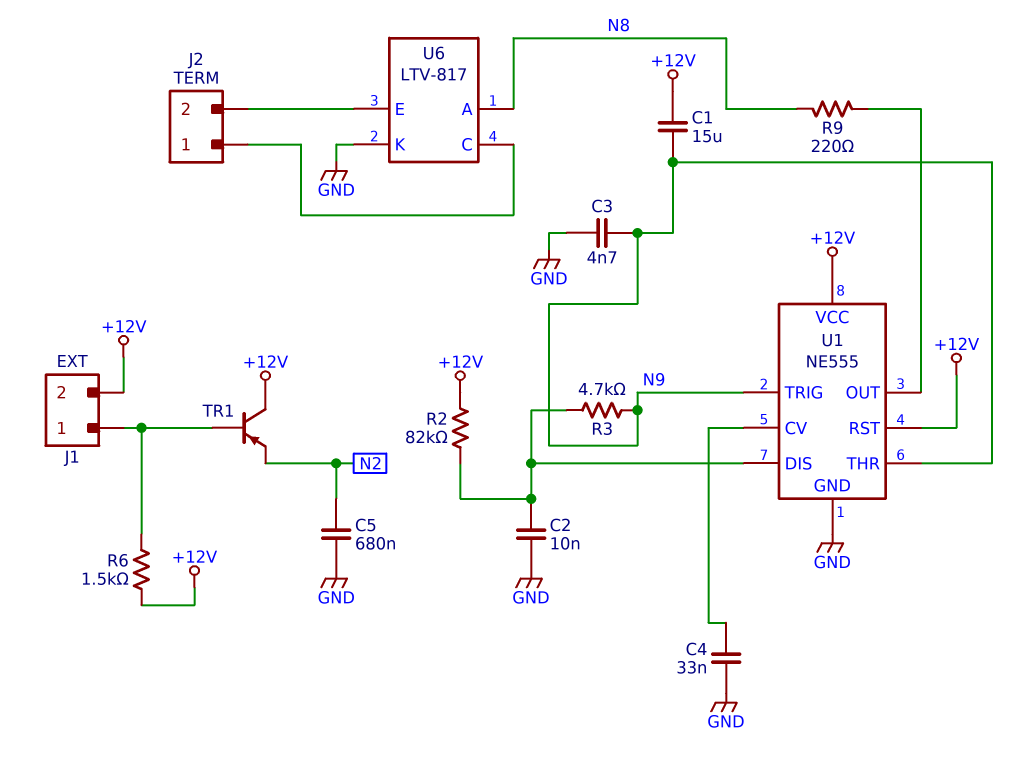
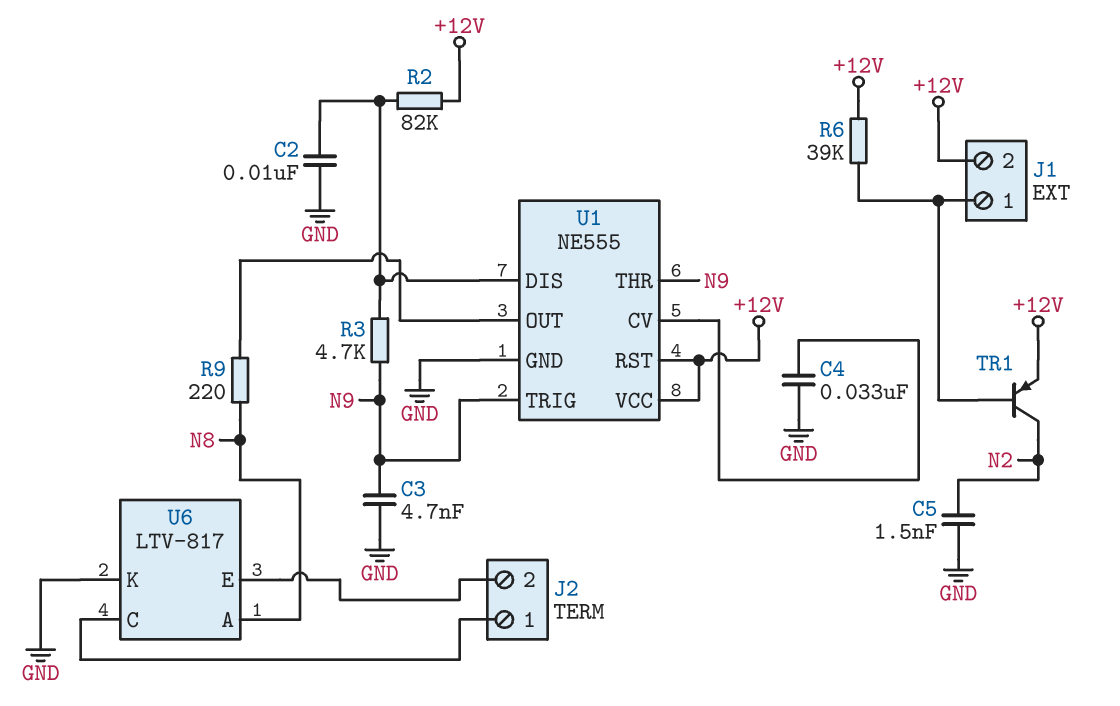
C1: 15uF (+12V, N9) -> none
C5: 680nF (GND, N2) -> 1.5nF (GND, N2)
R6: 1.5k (+12V, J1/1) -> 39k (+12V, J1/1)
TR1: PNP (B J1/1, C +12V, E N2) -> PNP (B J1/1, C N2, E +12V)

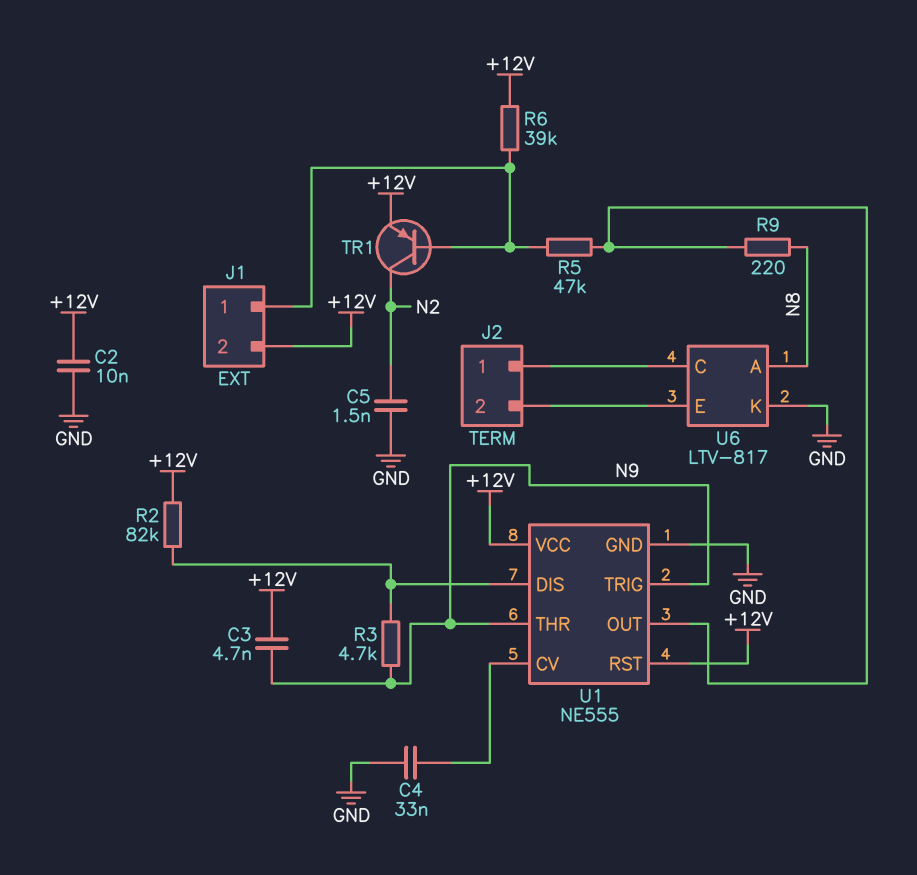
C2: 10nF (GND, U1/DIS) -> 10nF (+12V, GND)
C3: 4.7nF (GND, N9) -> 4.7nF (+12V, N9)
R5: none -> 47k (J1/1, U1/OUT)

